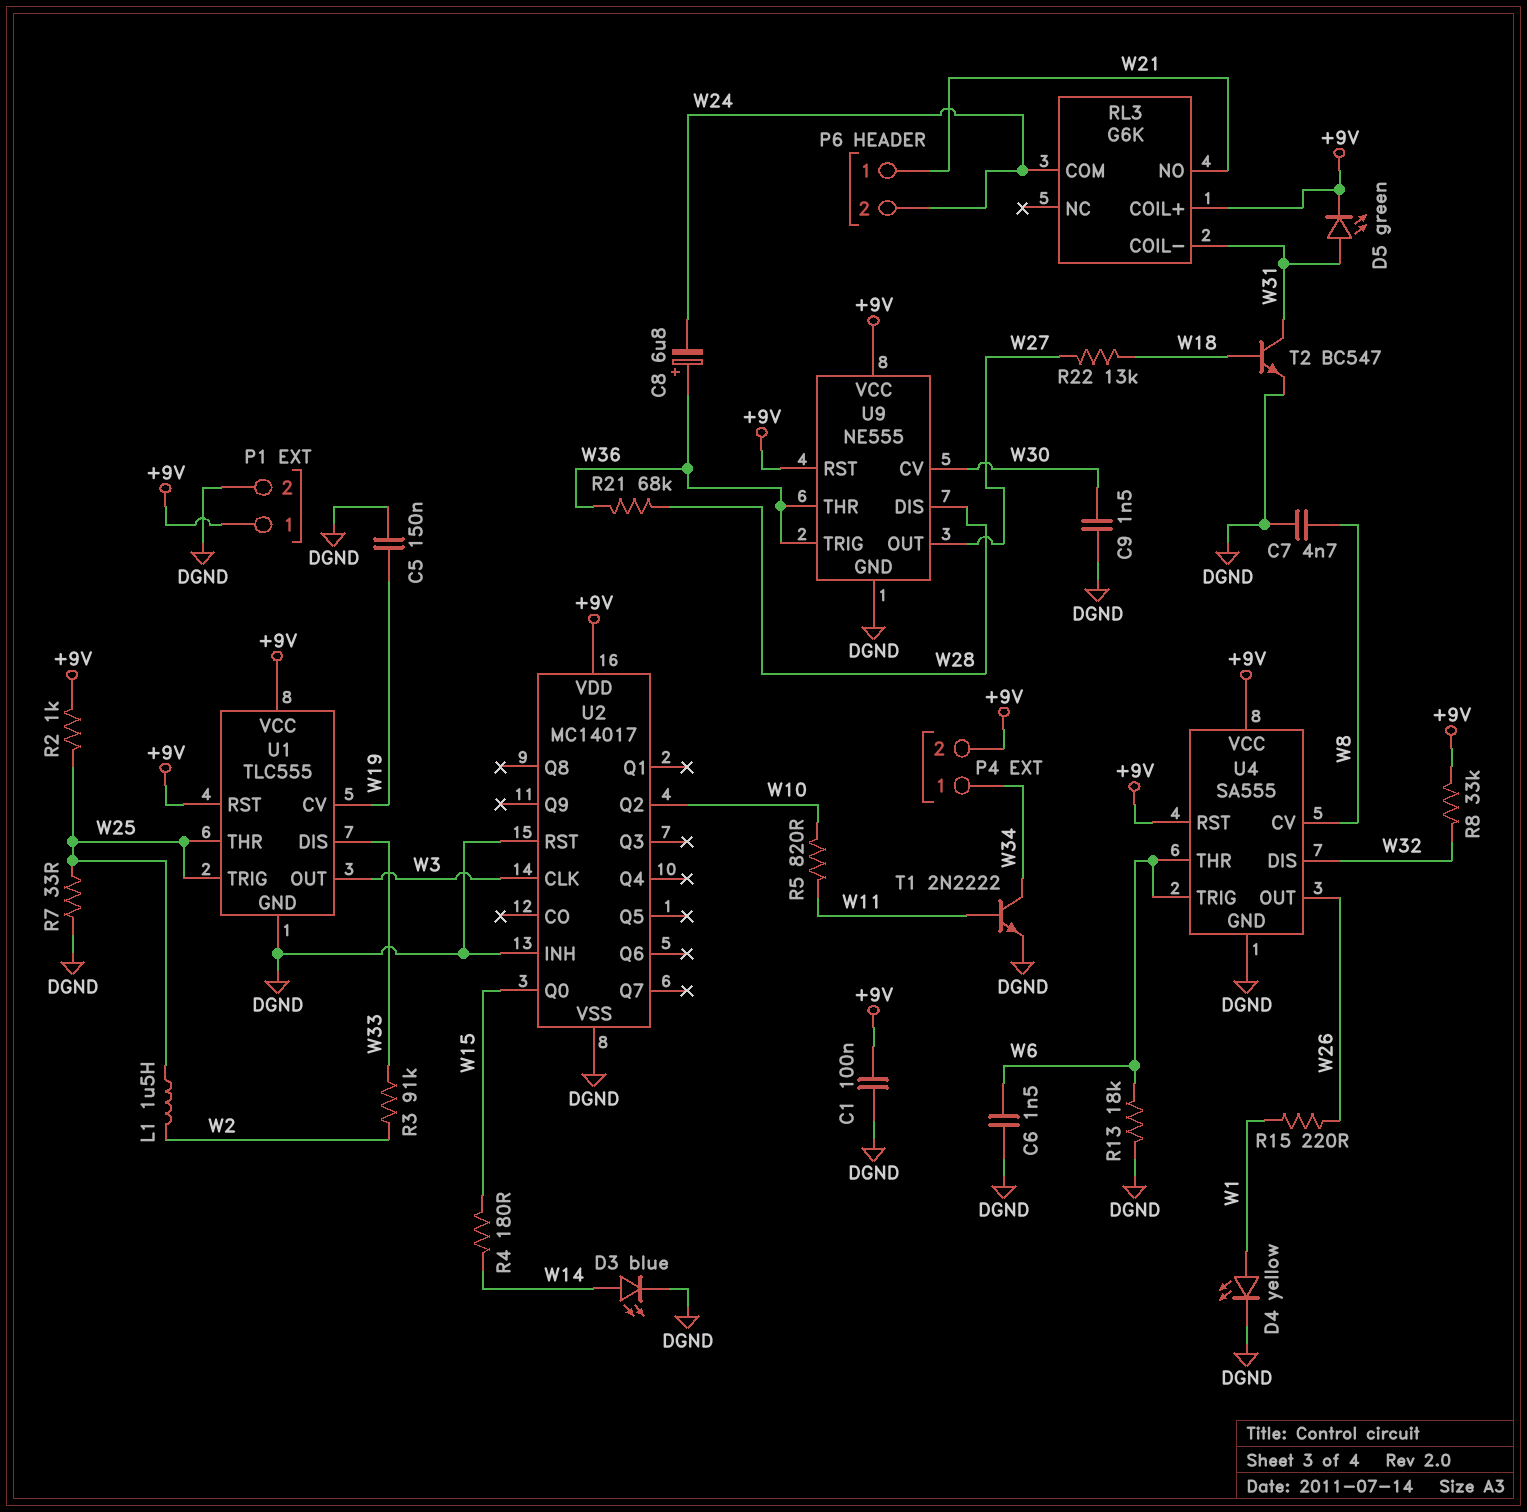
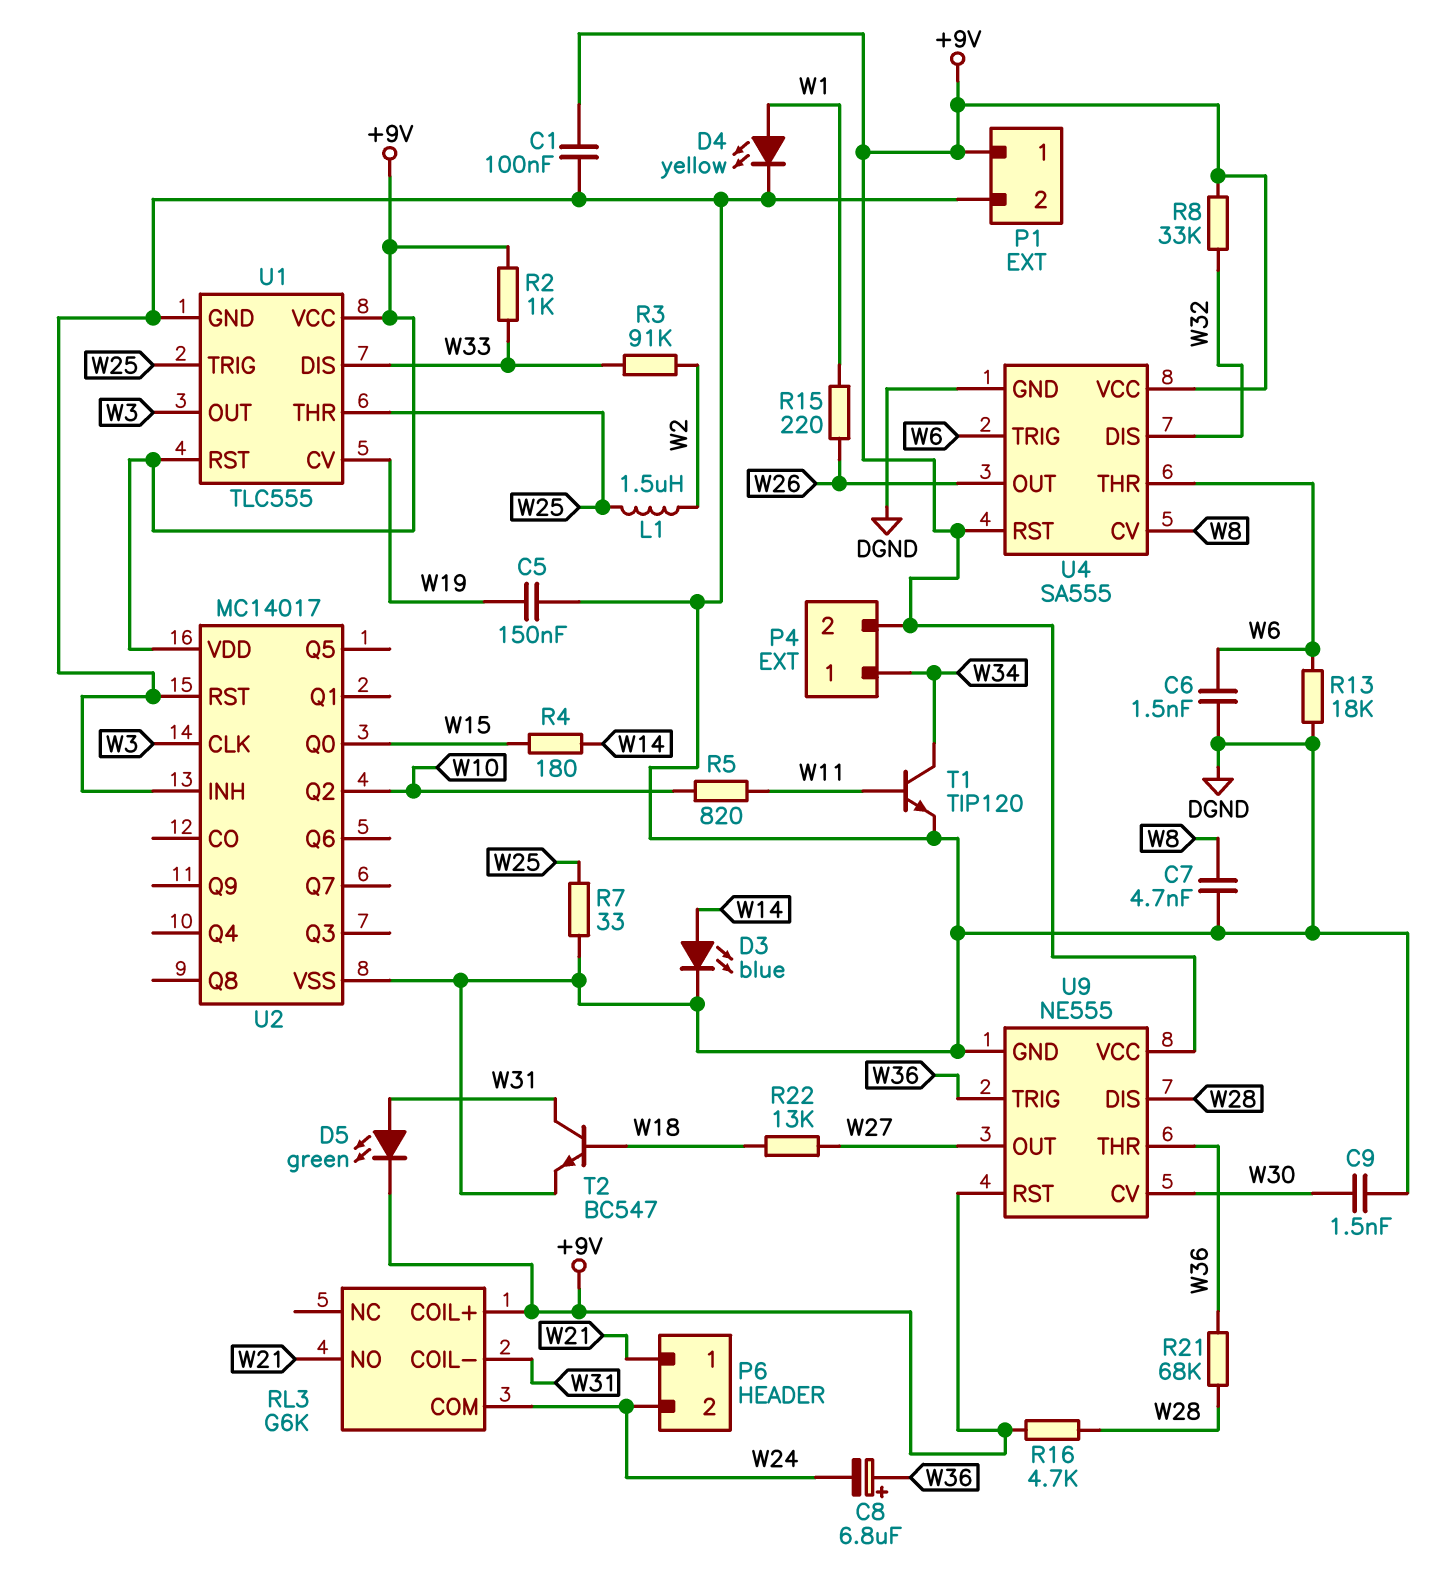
R2: 1k (+9V, W25) -> 1k (+9V, W33)
R16: none -> 4.7k (+9V, W28)
T1: NPN 2N2222 (B W11, C W34, E DGND) -> NPN TIP120 (B W11, C W34, E DGND)

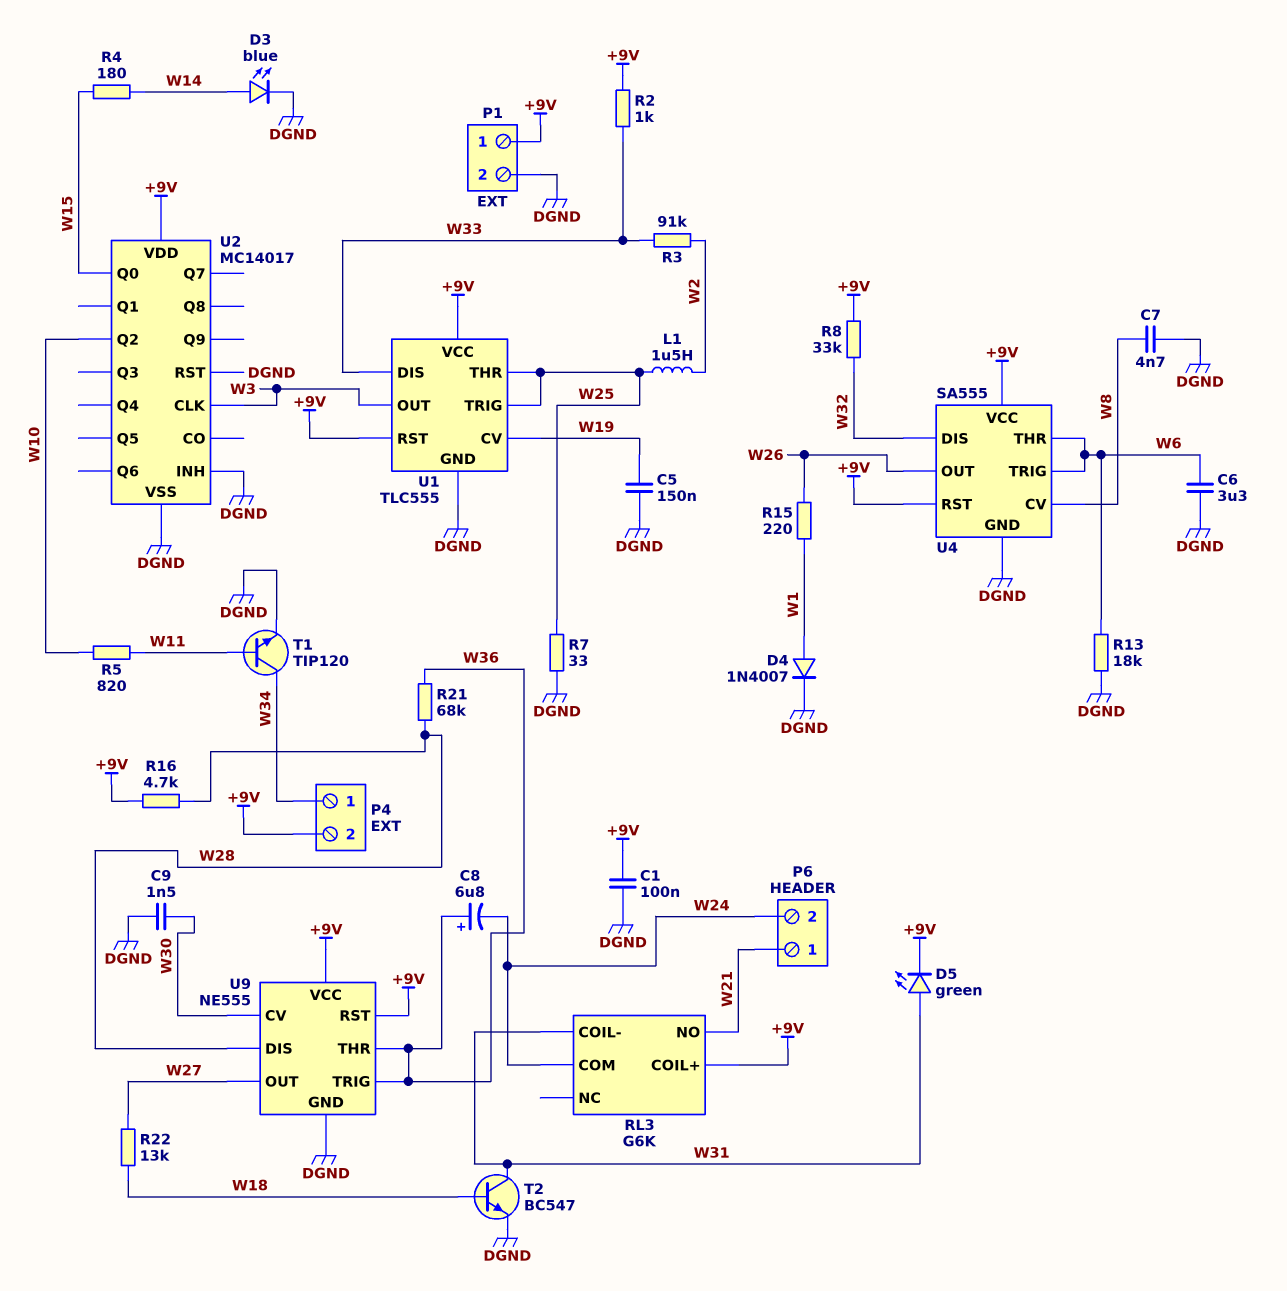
C6: 1.5nF (DGND, W6) -> 3.3uF (DGND, W6)
D4: LED yellow (A W1, K DGND) -> diode 1N4007 (A W1, K DGND)

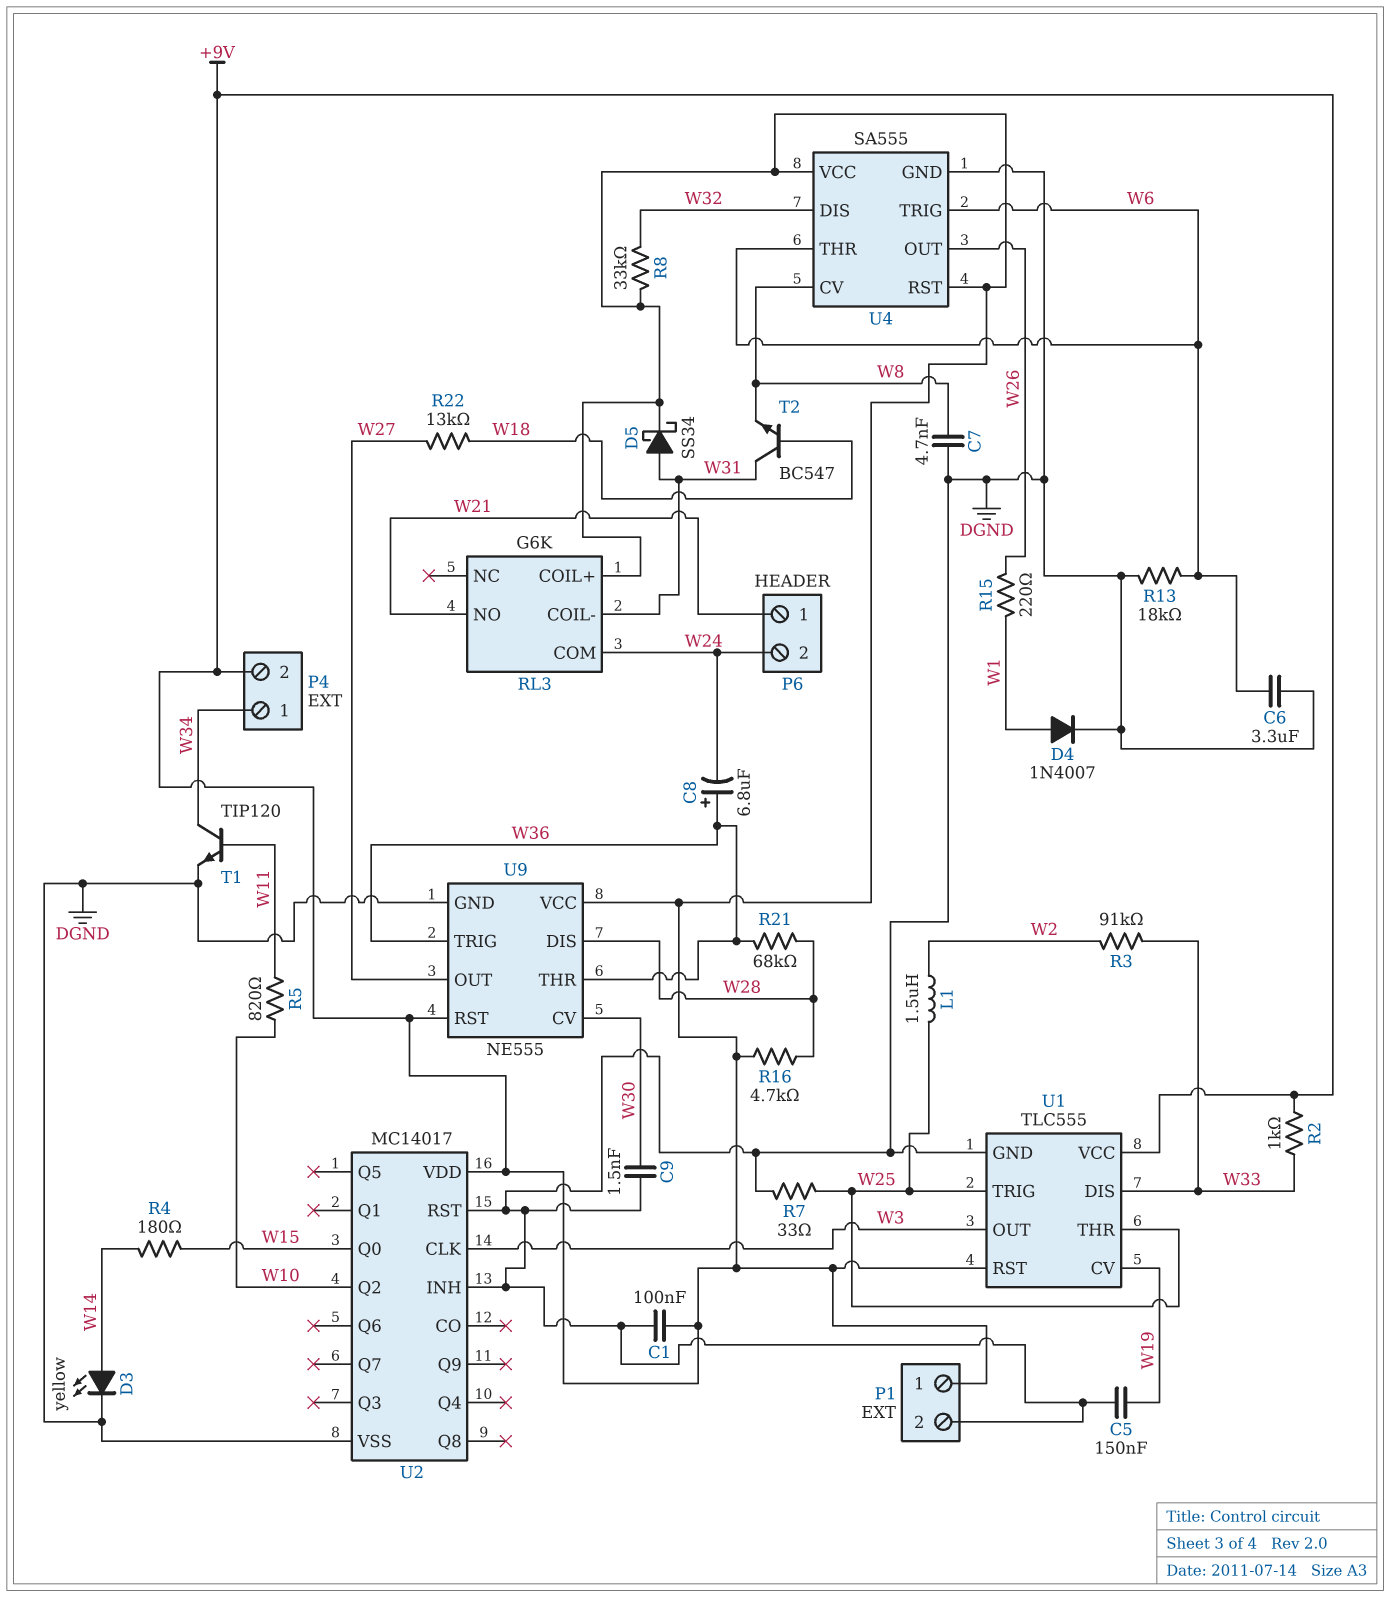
D3: LED blue (A W14, K DGND) -> LED yellow (A W14, K DGND)
D5: LED green (A W31, K +9V) -> schottky SS34 (A W31, K +9V)
T2: NPN BC547 (B W18, C W31, E DGND) -> NPN BC547 (B W18, C W31, E W8)

